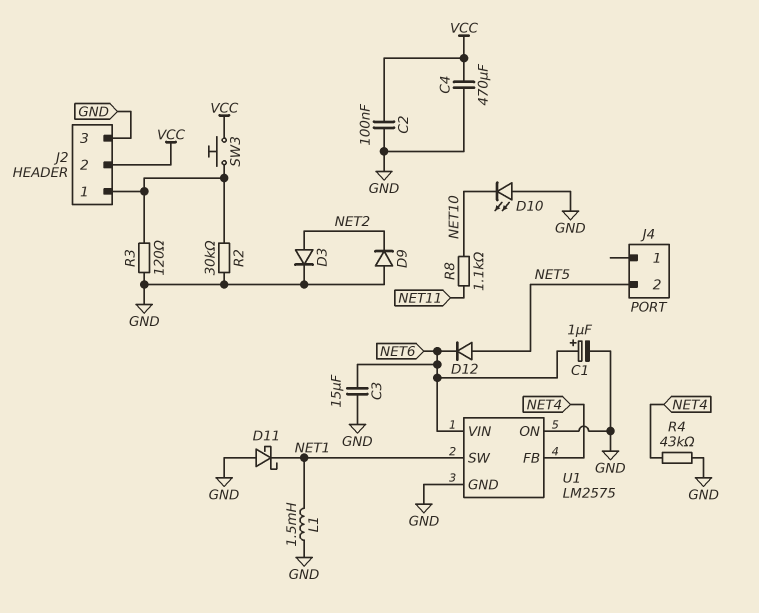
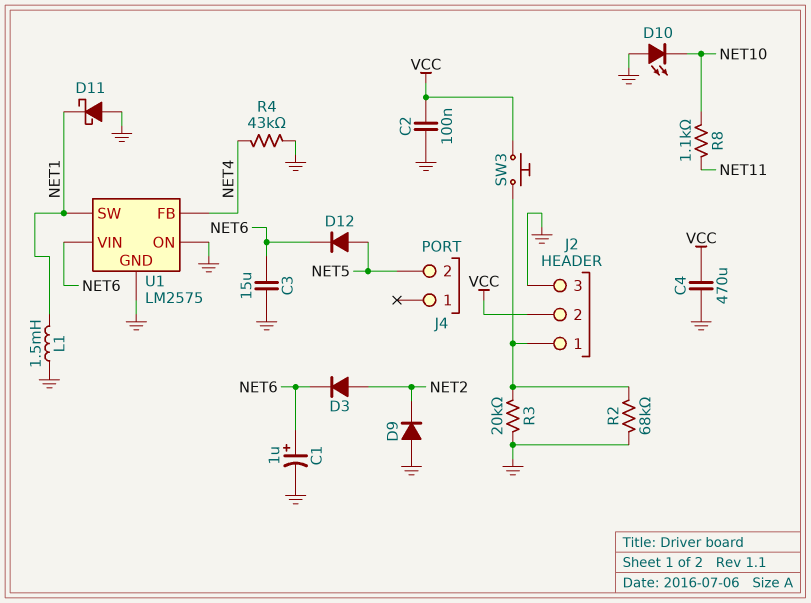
D3: diode (A NET2, K GND) -> diode (A NET2, K NET6)
R2: 30k (GND, J2/1) -> 68k (GND, J2/1)
R3: 120 (GND, J2/1) -> 20k (GND, J2/1)

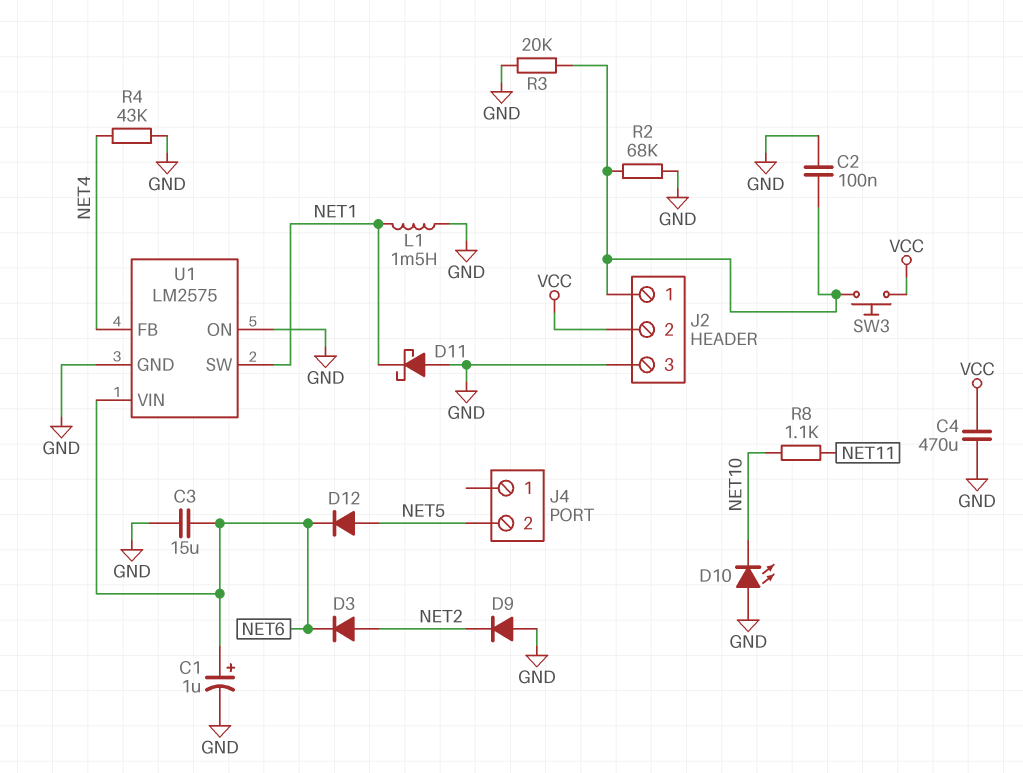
C2: 100nF (GND, VCC) -> 100nF (GND, J2/1)

